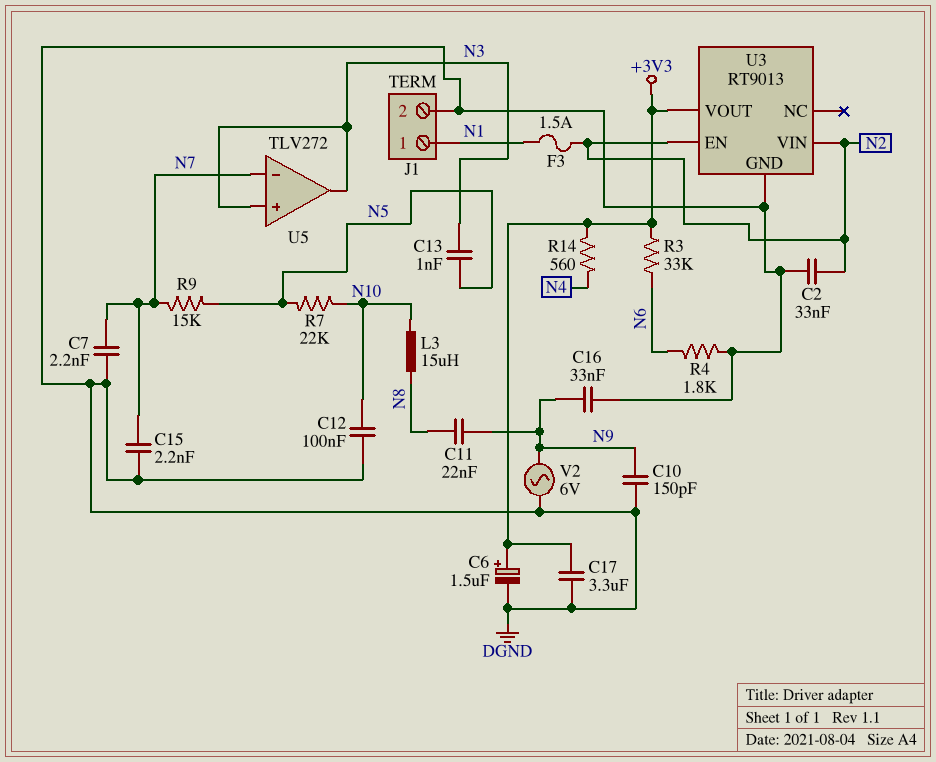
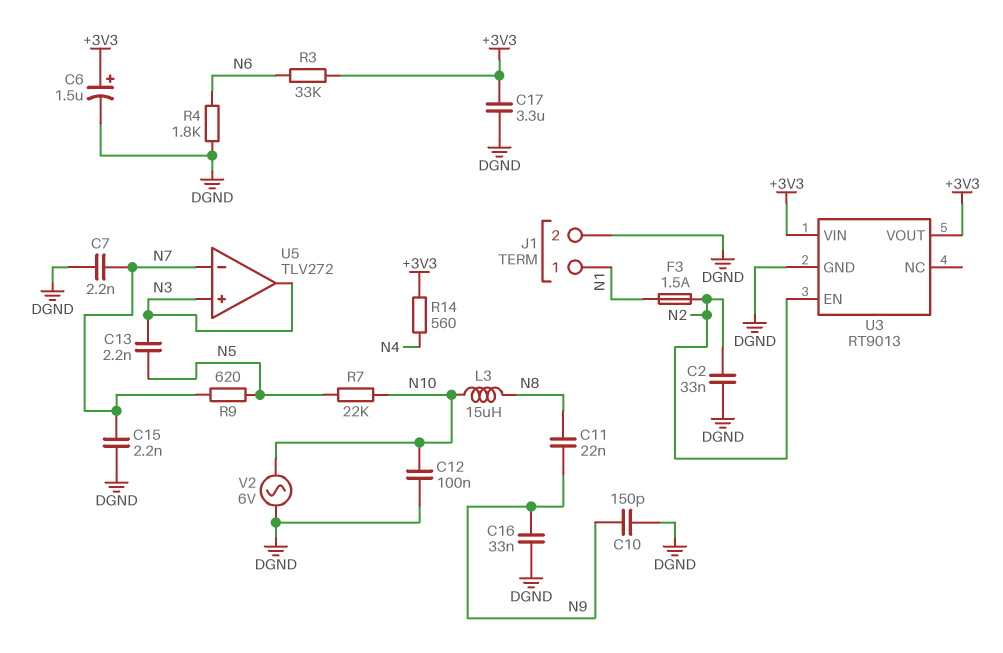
C13: 1nF (N3, N5) -> 2.2nF (N3, N5)
R9: 15k (N5, N7) -> 620 (N5, N7)
U3 pin VIN: N2 -> +3V3
V2: AC 6V (DGND, N9) -> AC 6V (DGND, N10)

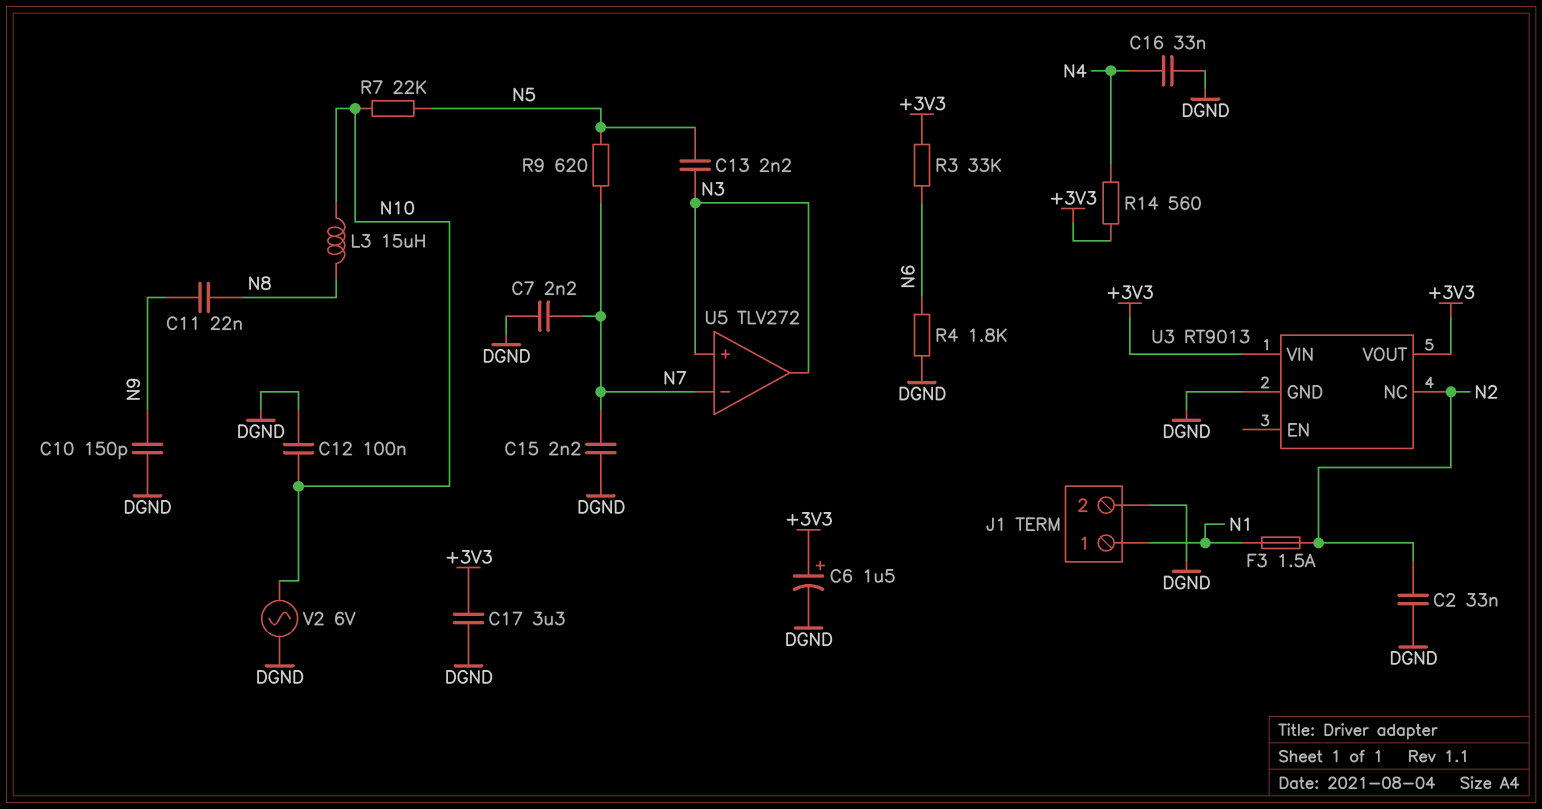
C16: 33nF (DGND, N9) -> 33nF (DGND, N4)
U3 pin EN: N2 -> none
U3 pin NC: none -> N2

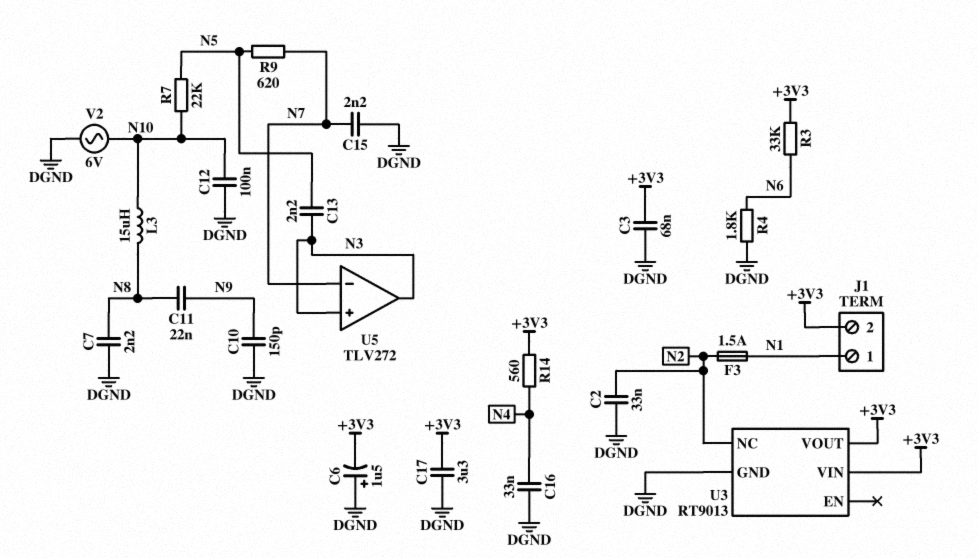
C3: none -> 68nF (+3V3, DGND)
C6: 1.5uF (plus +3V3, minus DGND) -> 1.5uF (plus DGND, minus +3V3)
C7: 2.2nF (DGND, N7) -> 2.2nF (DGND, N8)
J1 pin 2: DGND -> +3V3

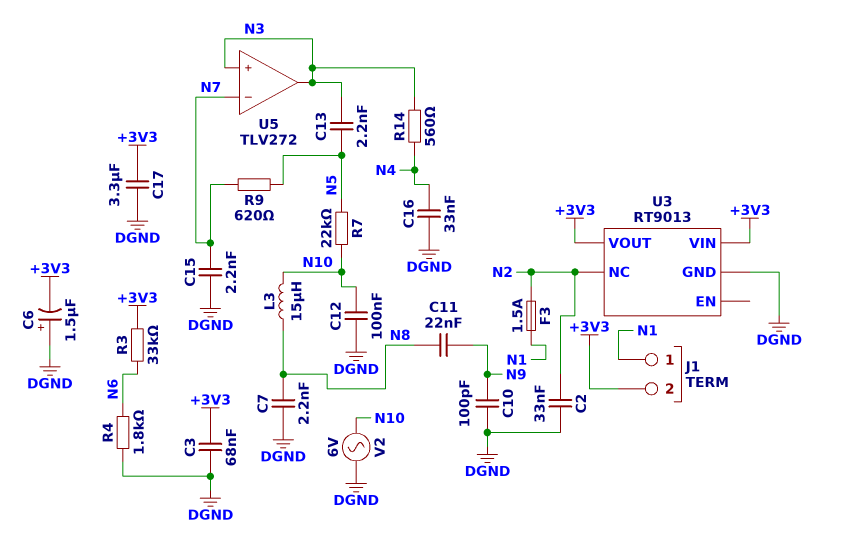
C10: 150pF (DGND, N9) -> 100pF (DGND, N9)
R14: 560 (+3V3, N4) -> 560 (N3, N4)

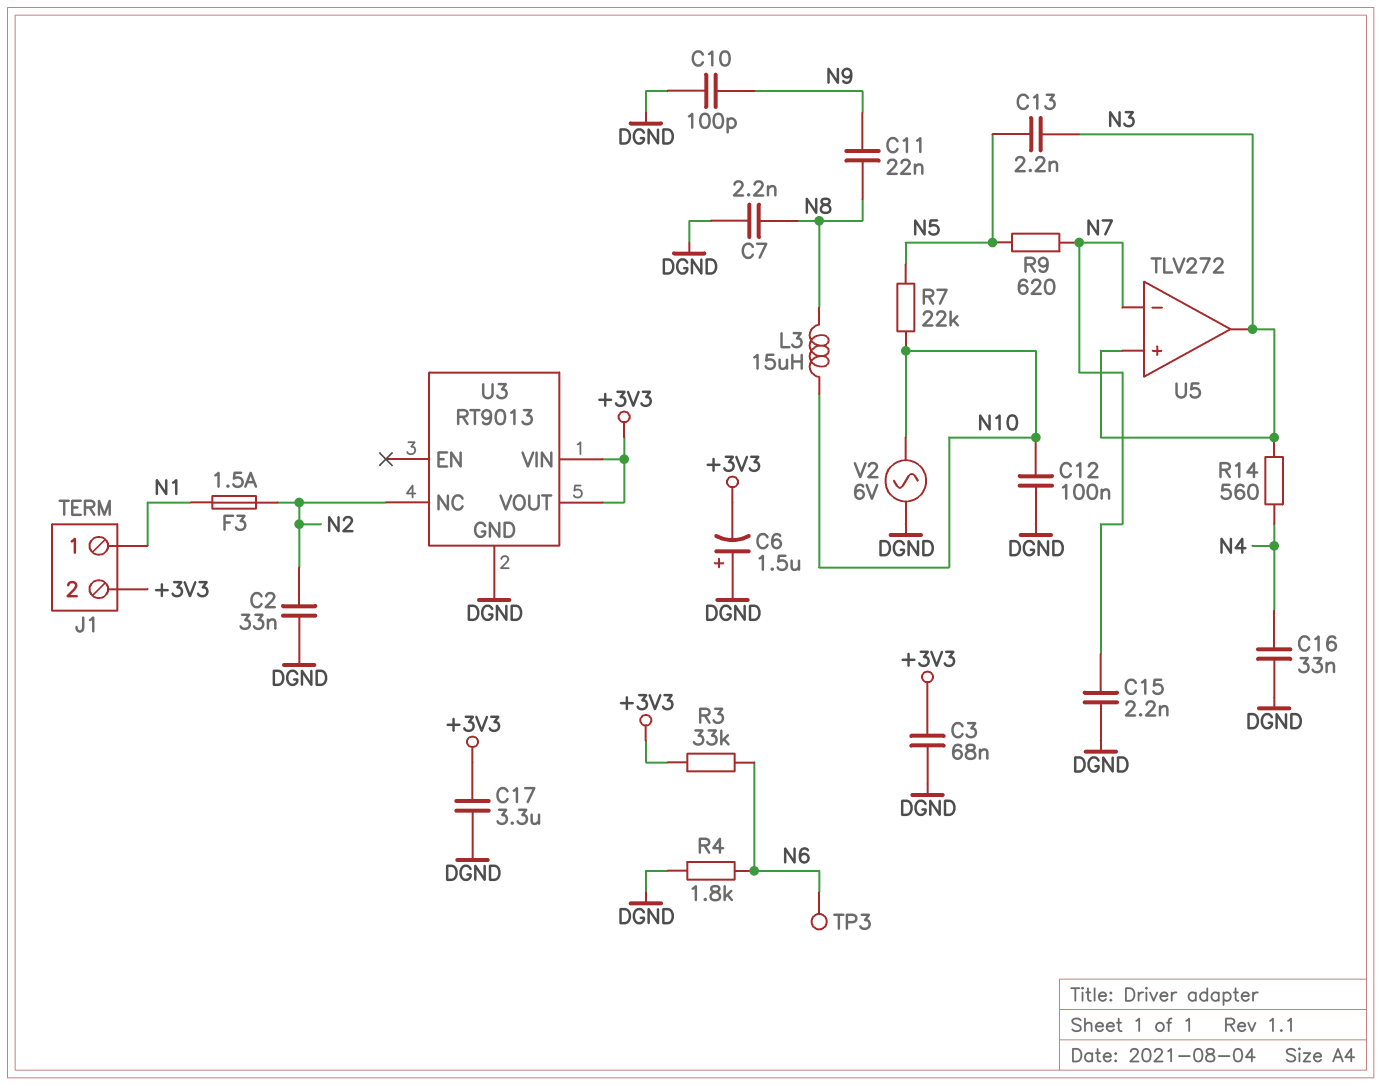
TP3: none -> test point (N6)

